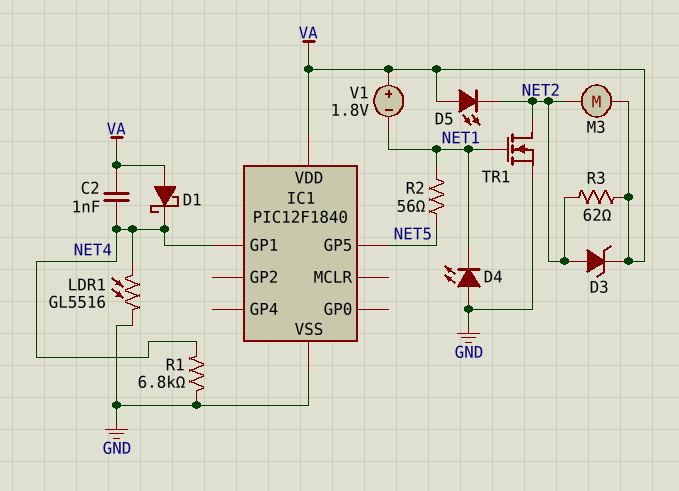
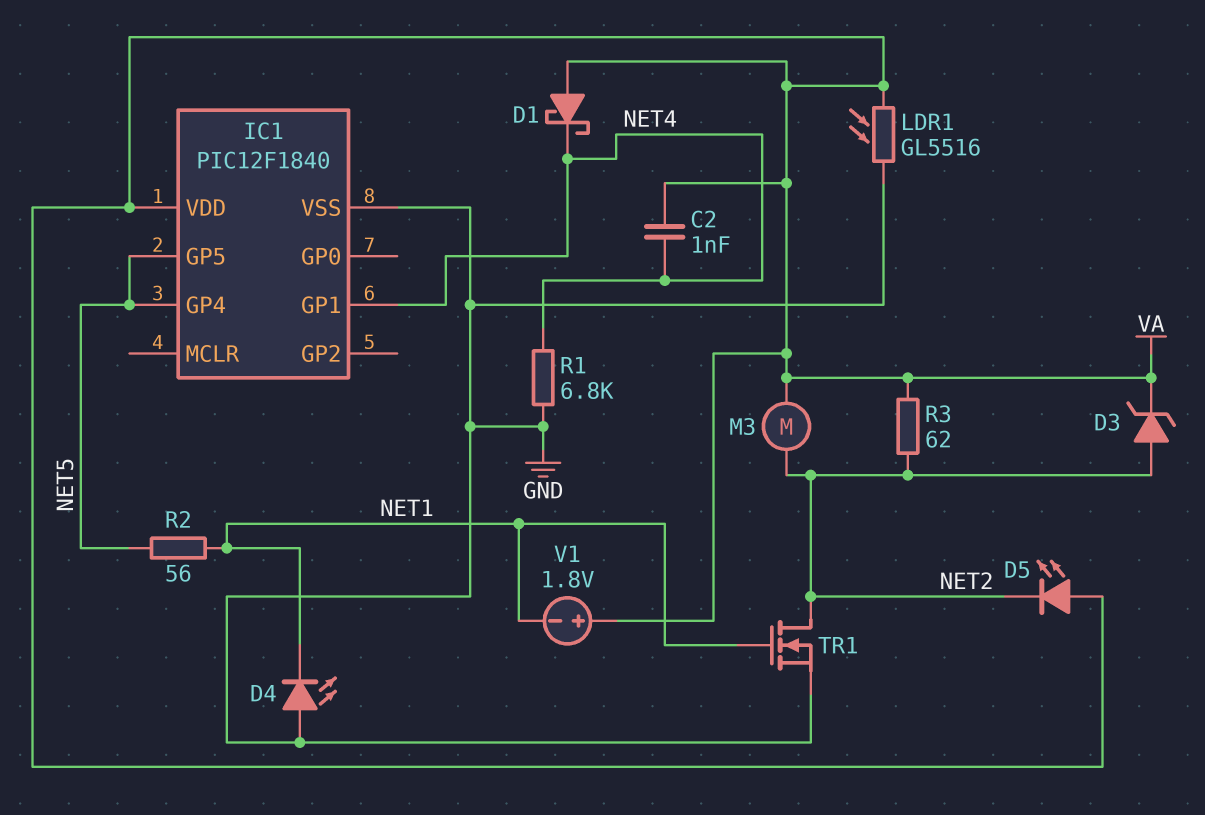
IC1 pin GP4: none -> NET5
LDR1: GL5516 (GND, NET4) -> GL5516 (GND, VA)

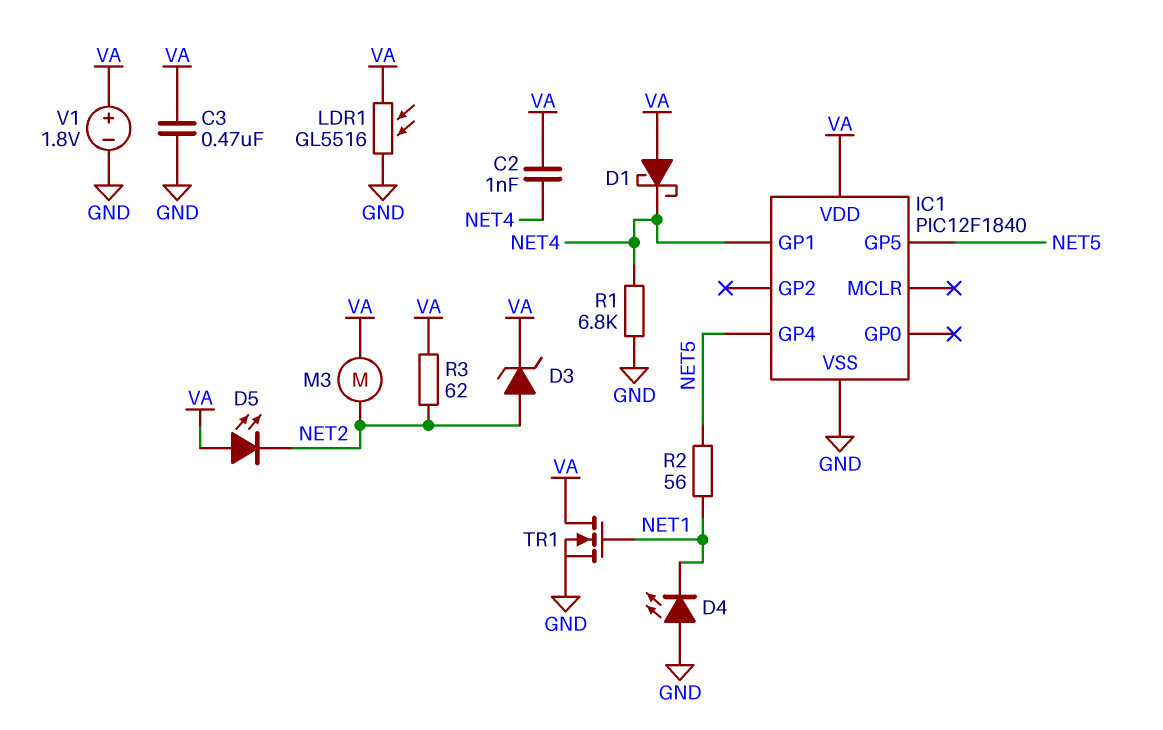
C3: none -> 470nF (GND, VA)
TR1: NMOS (G NET1, D NET2, S GND) -> NMOS (G NET1, D VA, S GND)
V1: 1.8V (plus VA, minus NET1) -> 1.8V (plus VA, minus GND)

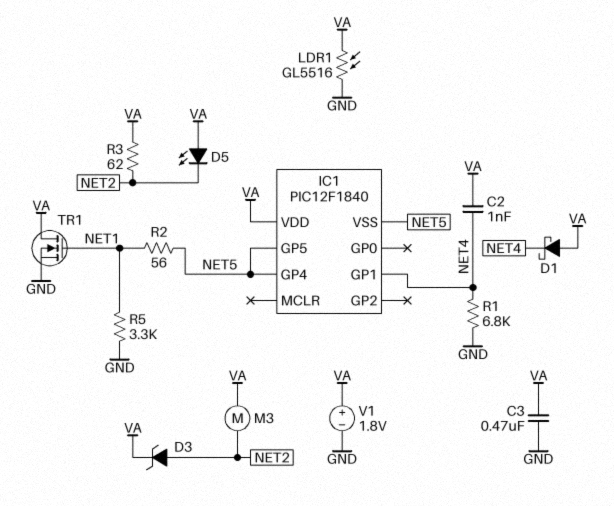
D4: LED (A GND, K NET1) -> none
IC1 pin VSS: GND -> NET5
R5: none -> 3.3k (GND, NET1)

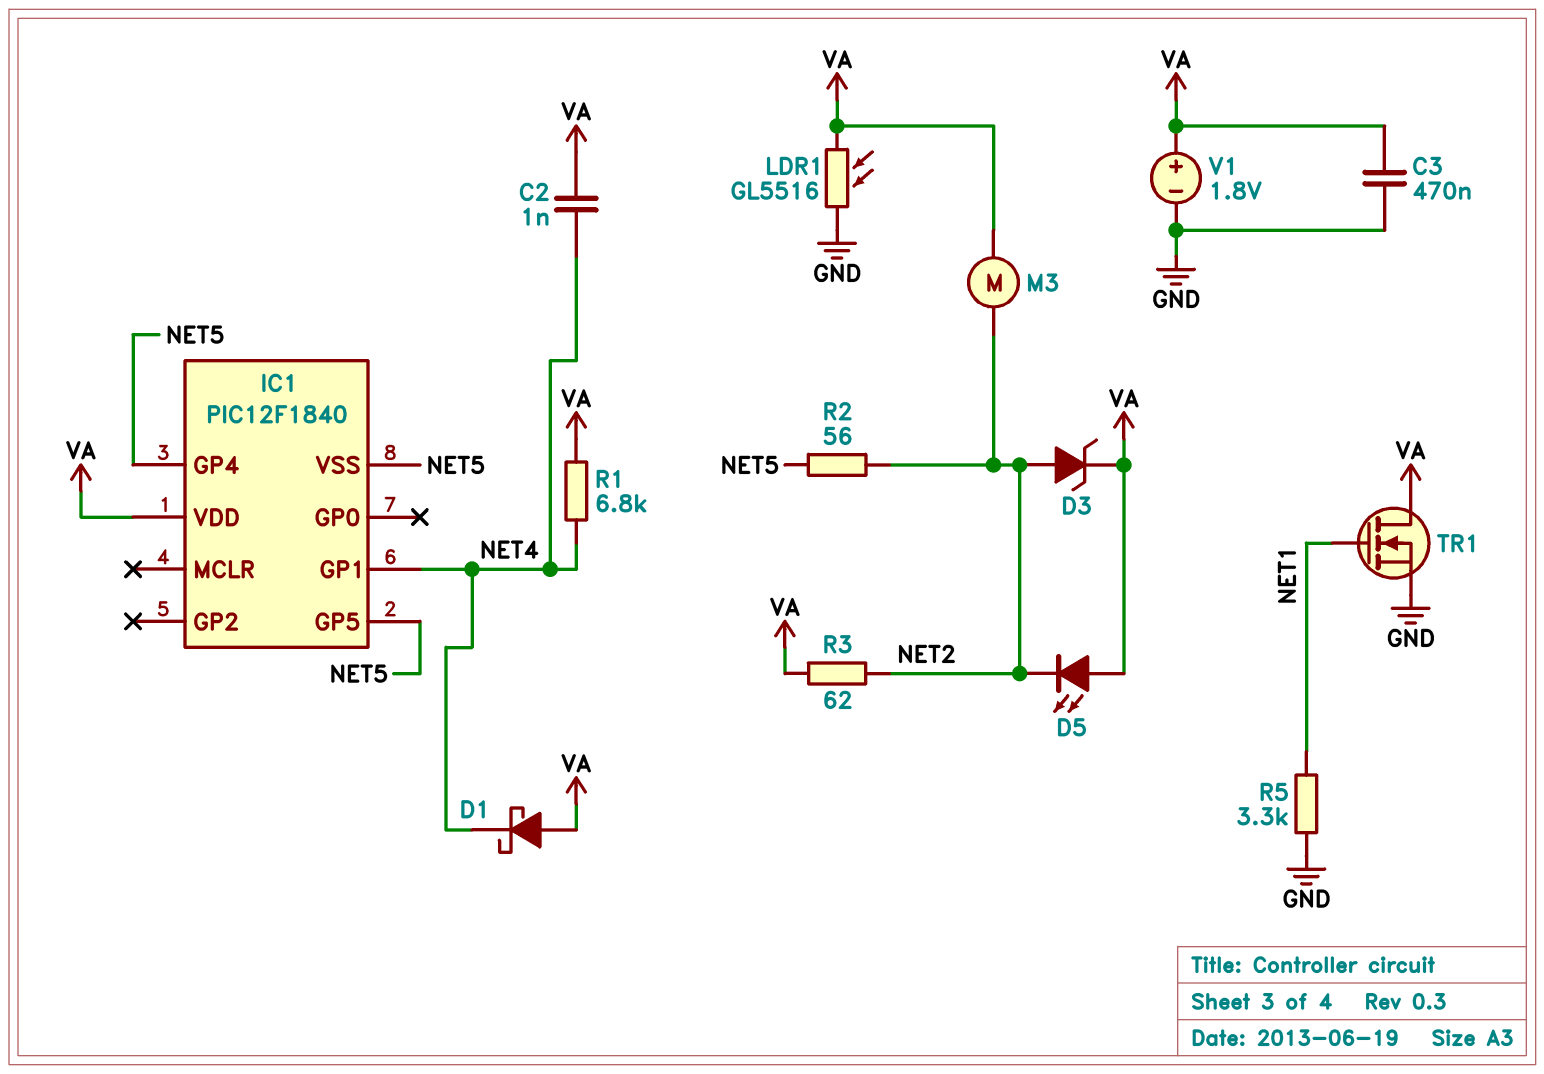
R1: 6.8k (GND, NET4) -> 6.8k (NET4, VA)
R2: 56 (NET1, NET5) -> 56 (NET2, NET5)

